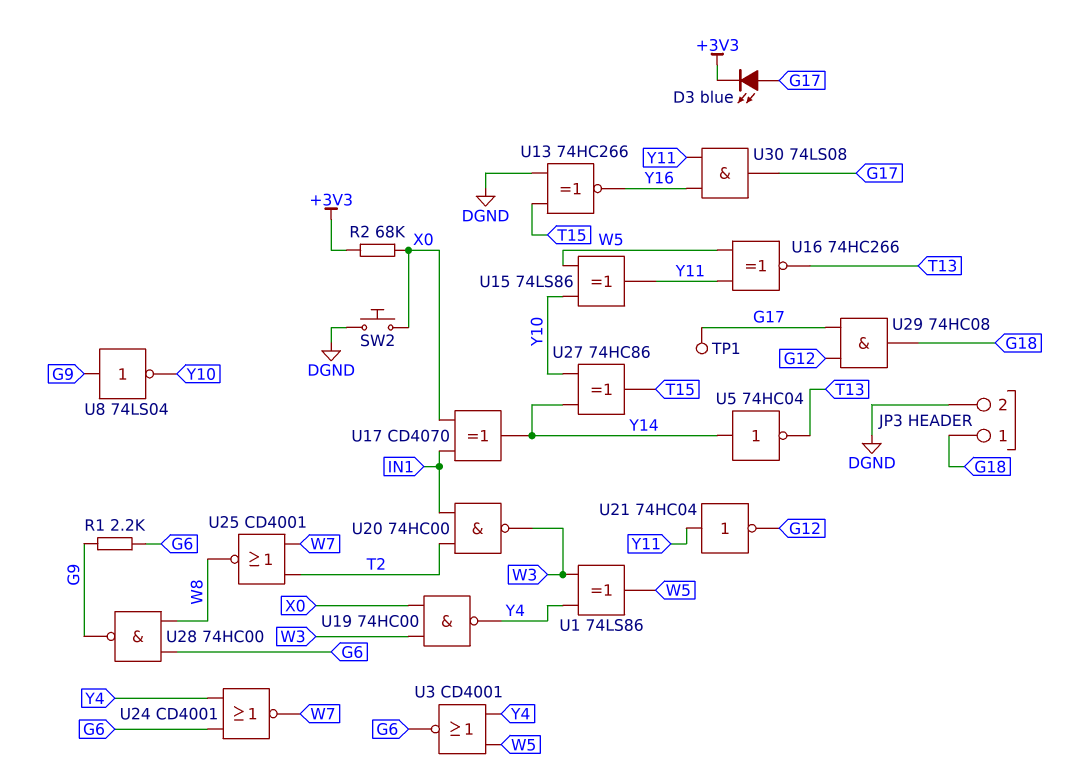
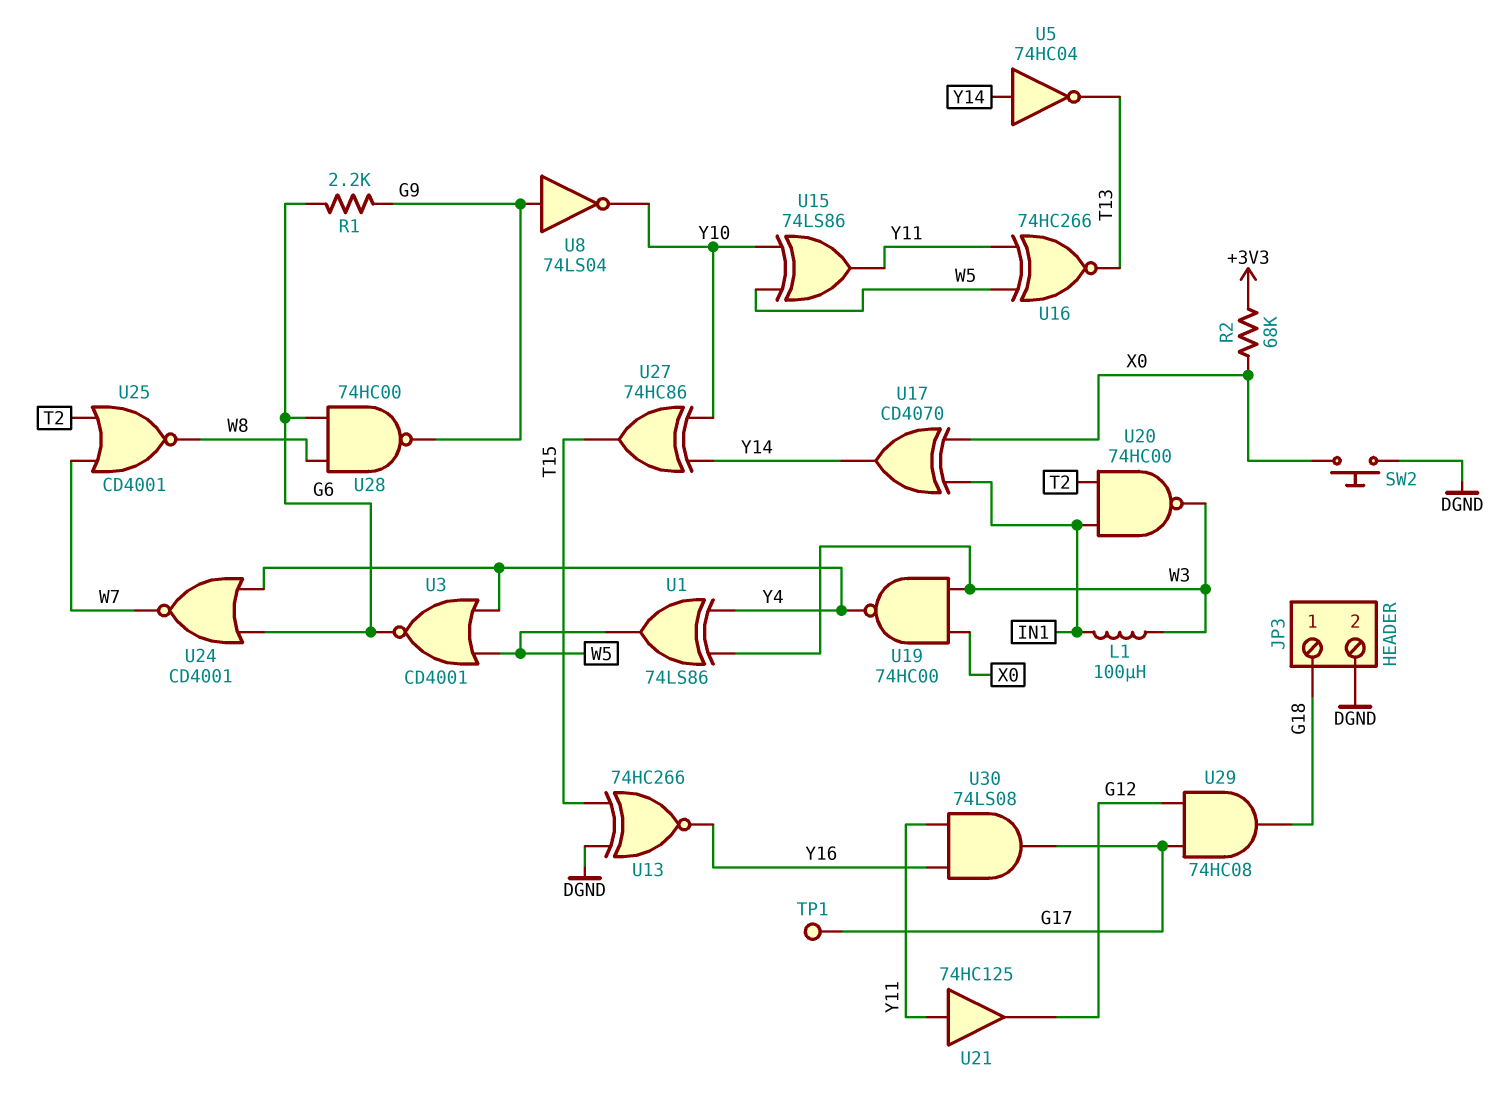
D3: LED blue (A G17, K +3V3) -> none
L1: none -> 100uH (IN1, W3)
U21: NOT 74HC04 (in Y11, out G12) -> buffer 74HC125 (in Y11, out G12)

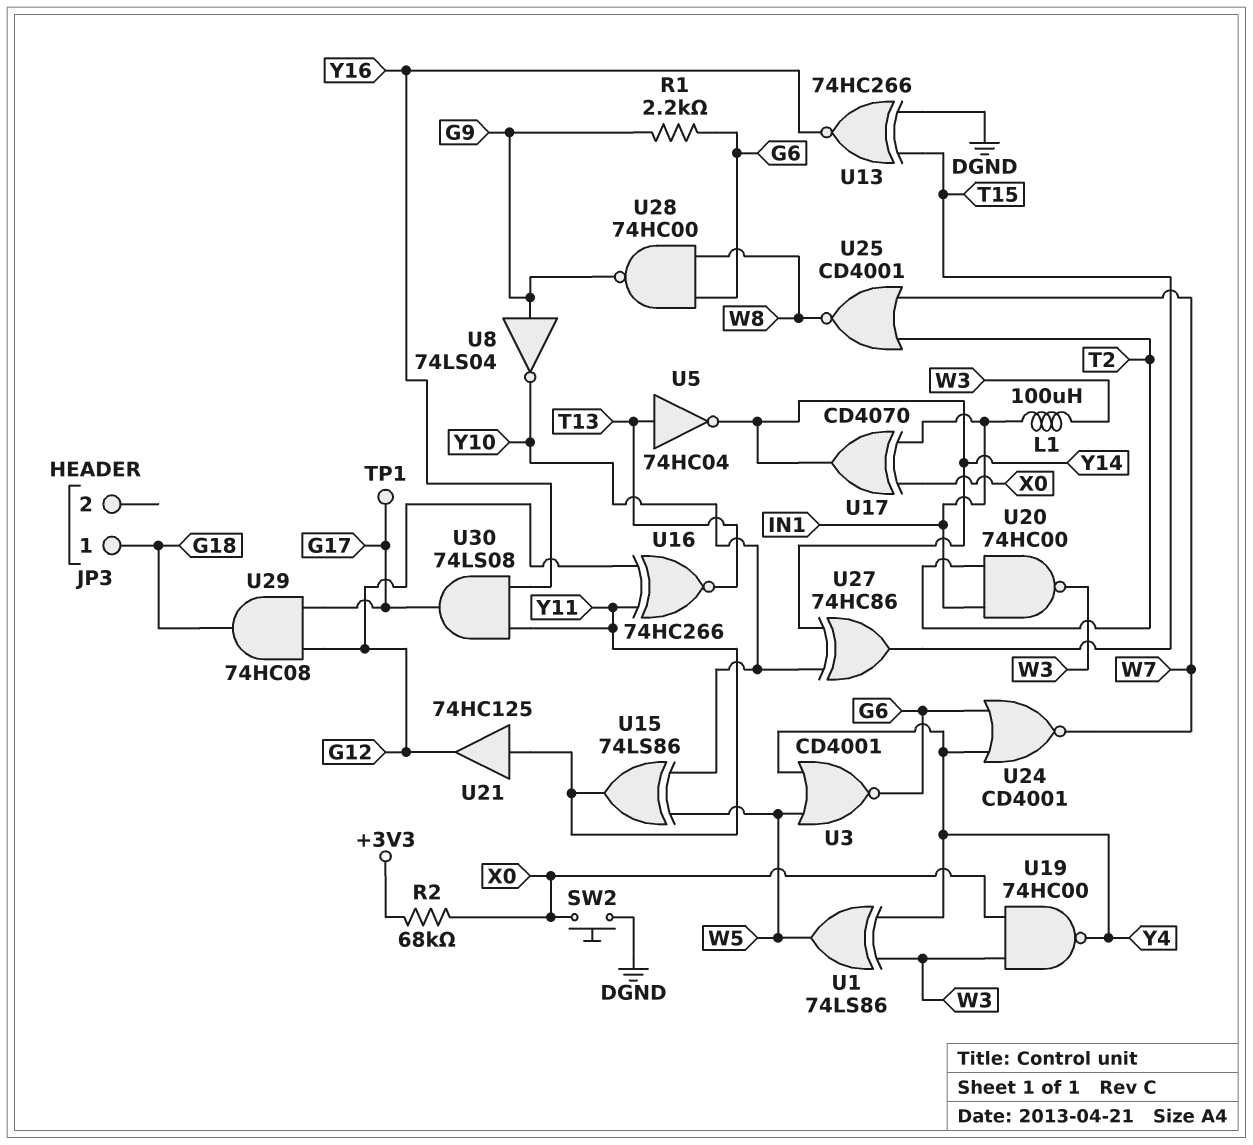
JP3 pin 2: DGND -> none
U5: NOT 74HC04 (in Y14, out T13) -> NOT 74HC04 (in T13, out Y14)
U16: XNOR 74HC266 (in W5, in Y11, out T13) -> XNOR 74HC266 (in G12, in Y11, out T13)

